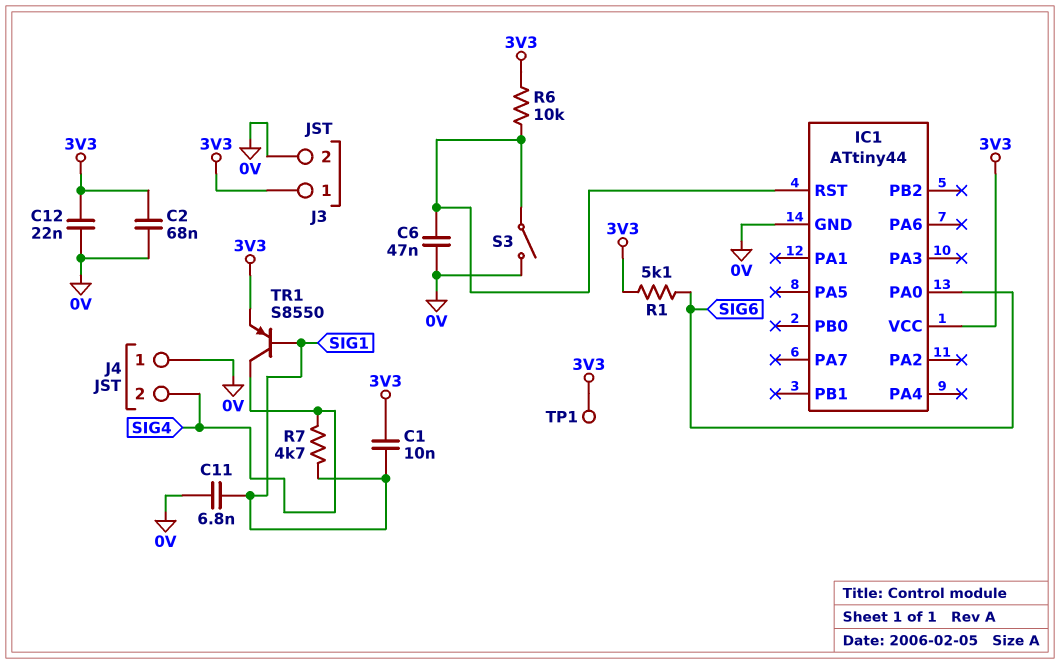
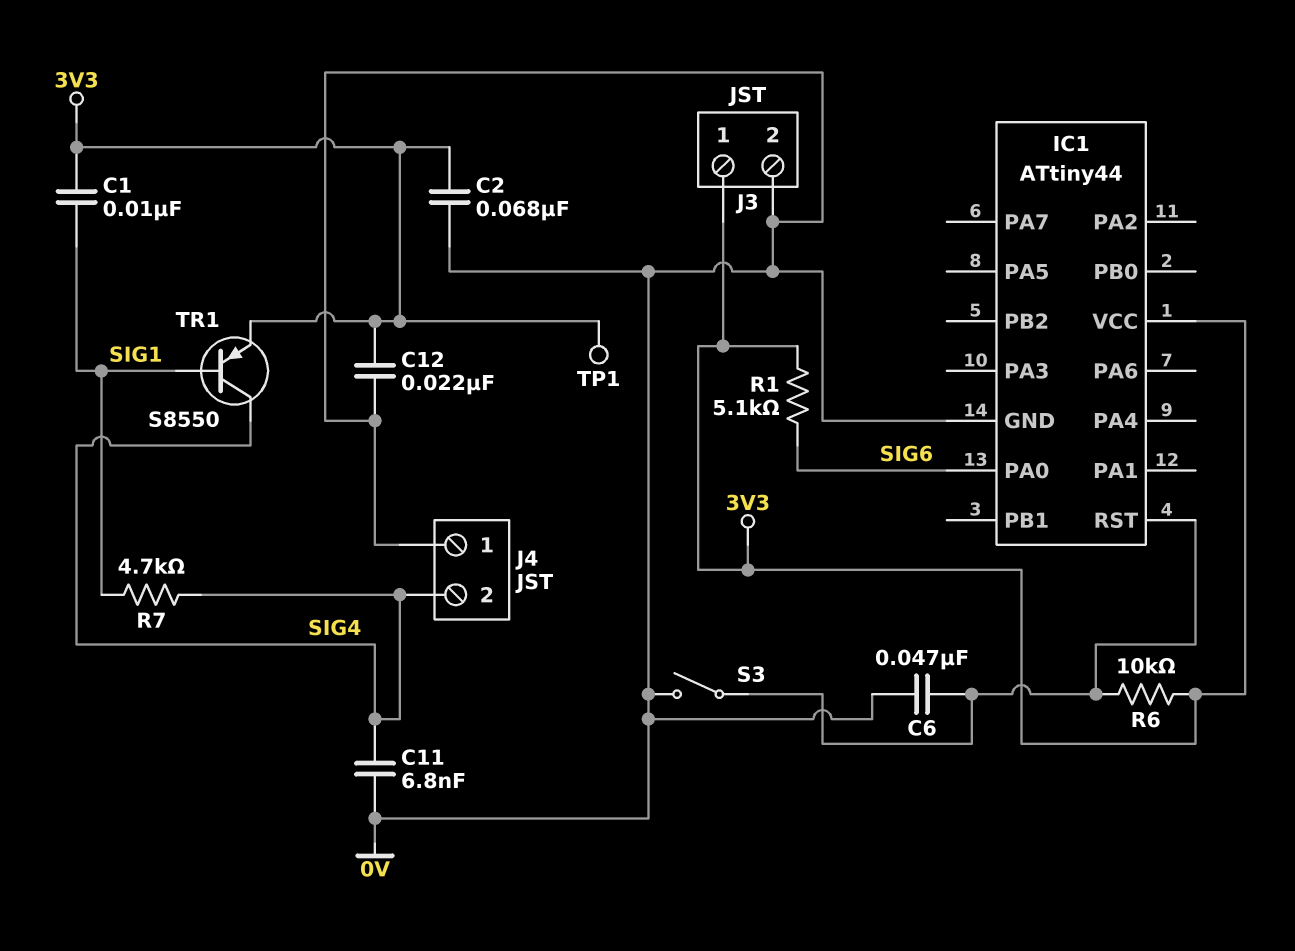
C11: 6.8nF (0V, SIG1) -> 6.8nF (0V, SIG4)

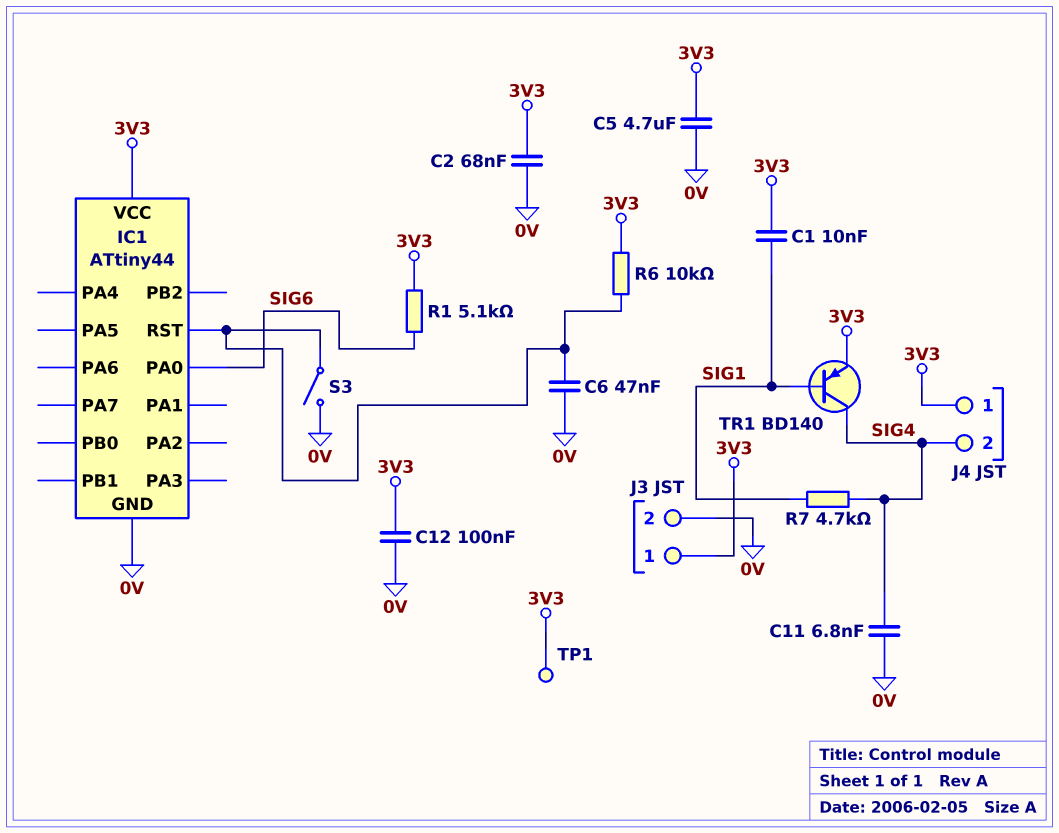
C5: none -> 4.7uF (0V, 3V3)
C12: 22nF (0V, 3V3) -> 100nF (0V, 3V3)
J4 pin 1: 0V -> 3V3
TR1: PNP S8550 (B SIG1, C SIG4, E 3V3) -> PNP BD140 (B SIG1, C SIG4, E 3V3)

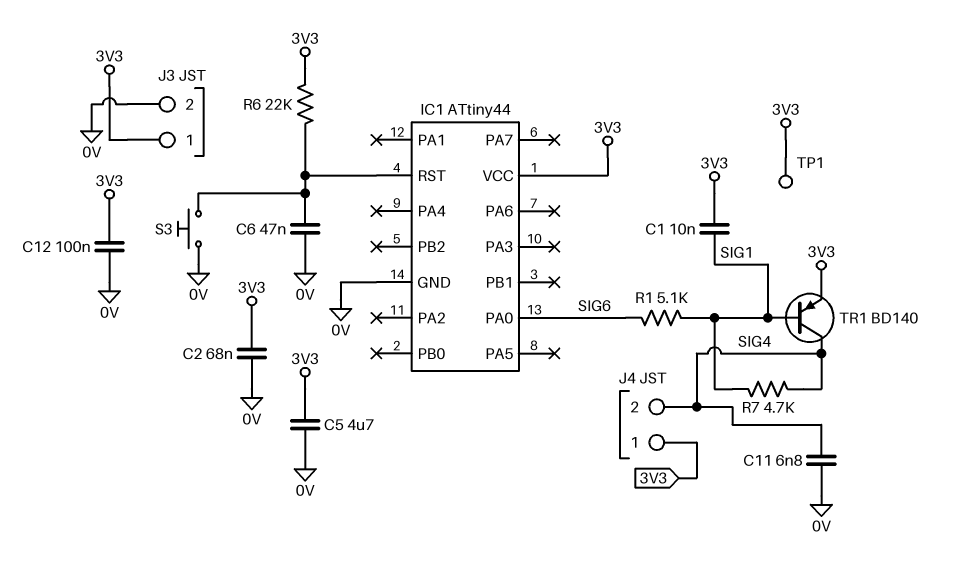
R1: 5.1k (3V3, SIG6) -> 5.1k (SIG1, SIG6)
R6: 10k (3V3, IC1/RST) -> 22k (3V3, IC1/RST)
S3: switch (0V, IC1/RST) -> button (0V, IC1/RST)

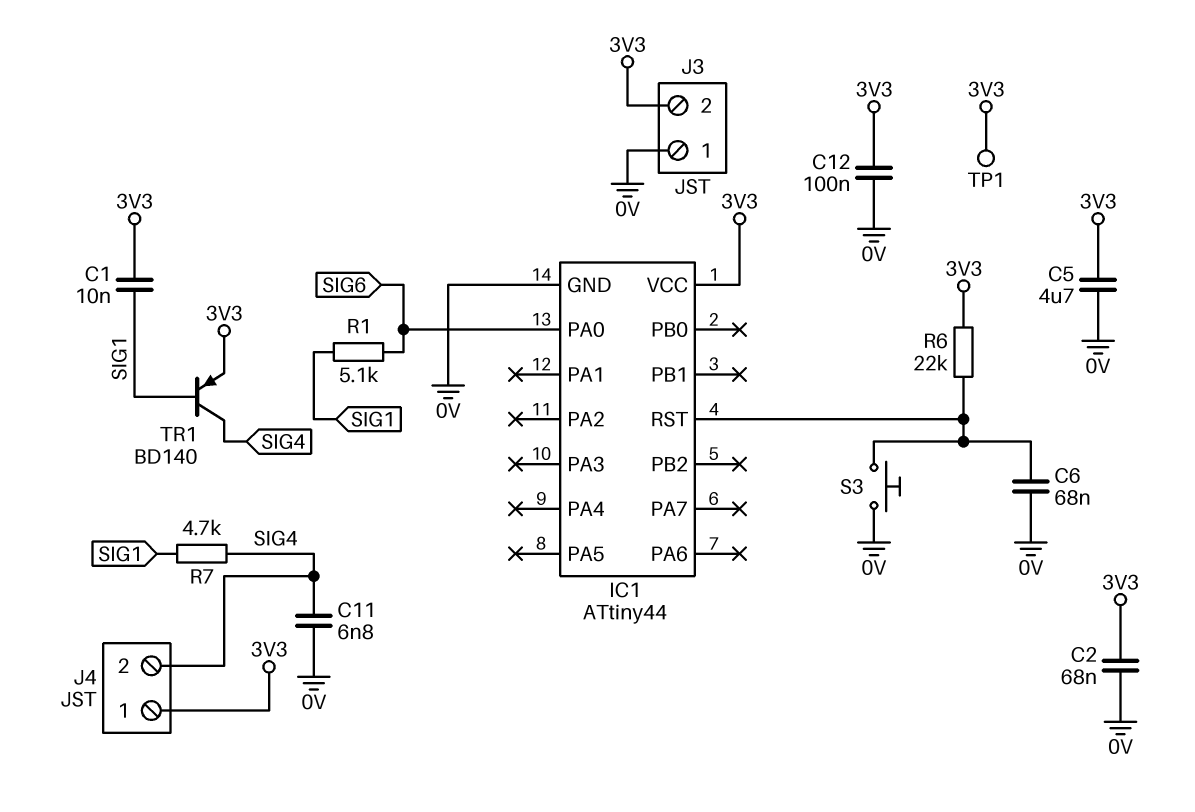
C6: 47nF (0V, IC1/RST) -> 68nF (0V, IC1/RST)
J3 pin 1: 3V3 -> 0V
J3 pin 2: 0V -> 3V3

